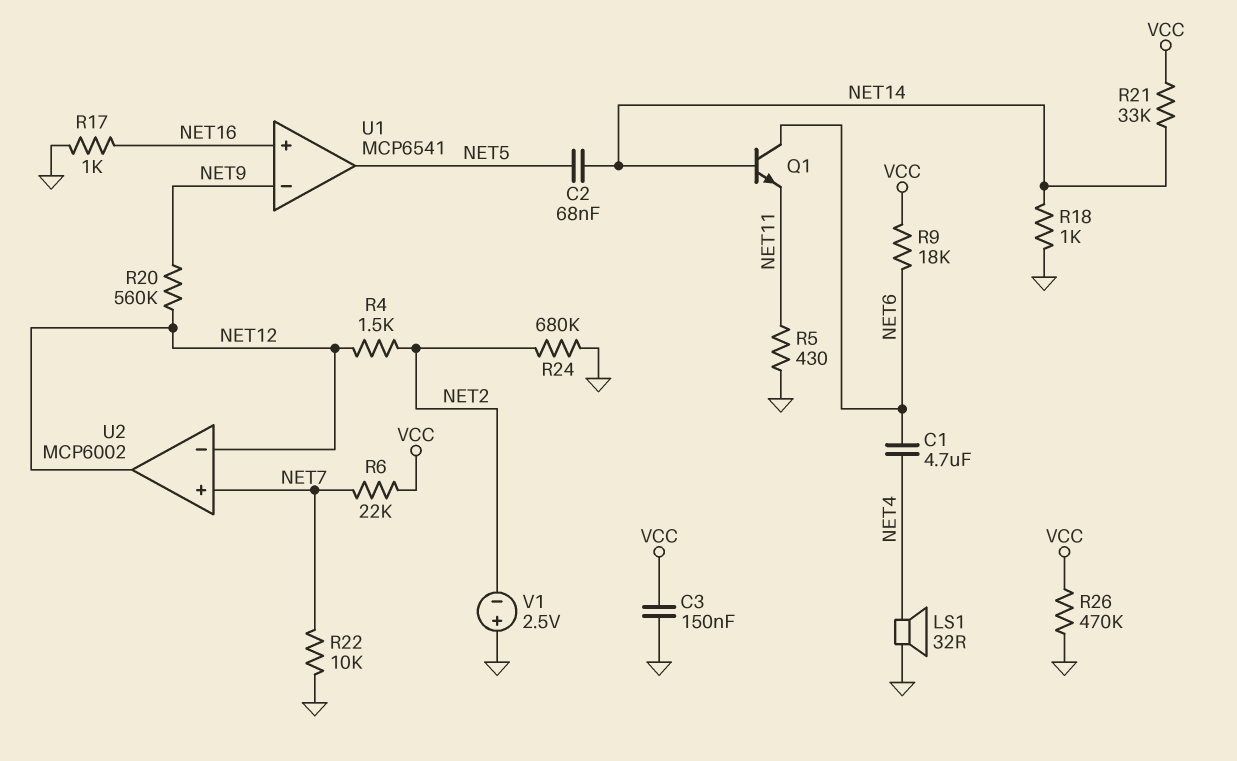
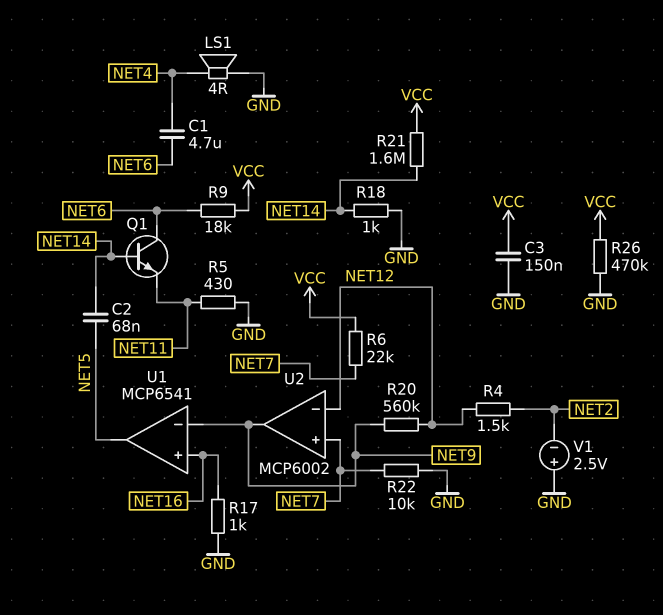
LS1: speaker 32R (GND, NET4) -> speaker 4R (GND, NET4)
R21: 33k (NET14, VCC) -> 1.6M (NET14, VCC)
R24: 680k (GND, NET2) -> none
U2 pin out: NET12 -> NET9

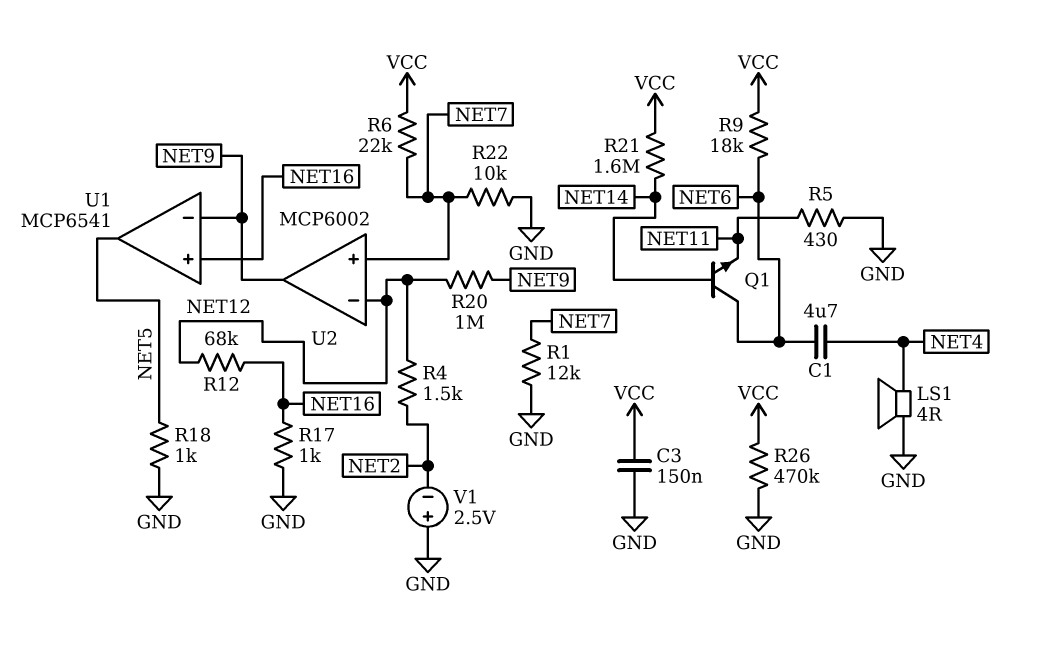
C2: 68nF (NET5, NET14) -> none
R1: none -> 12k (GND, NET7)
R12: none -> 68k (NET12, NET16)
R18: 1k (GND, NET14) -> 1k (GND, NET5)
R20: 560k (NET9, NET12) -> 1M (NET9, NET12)

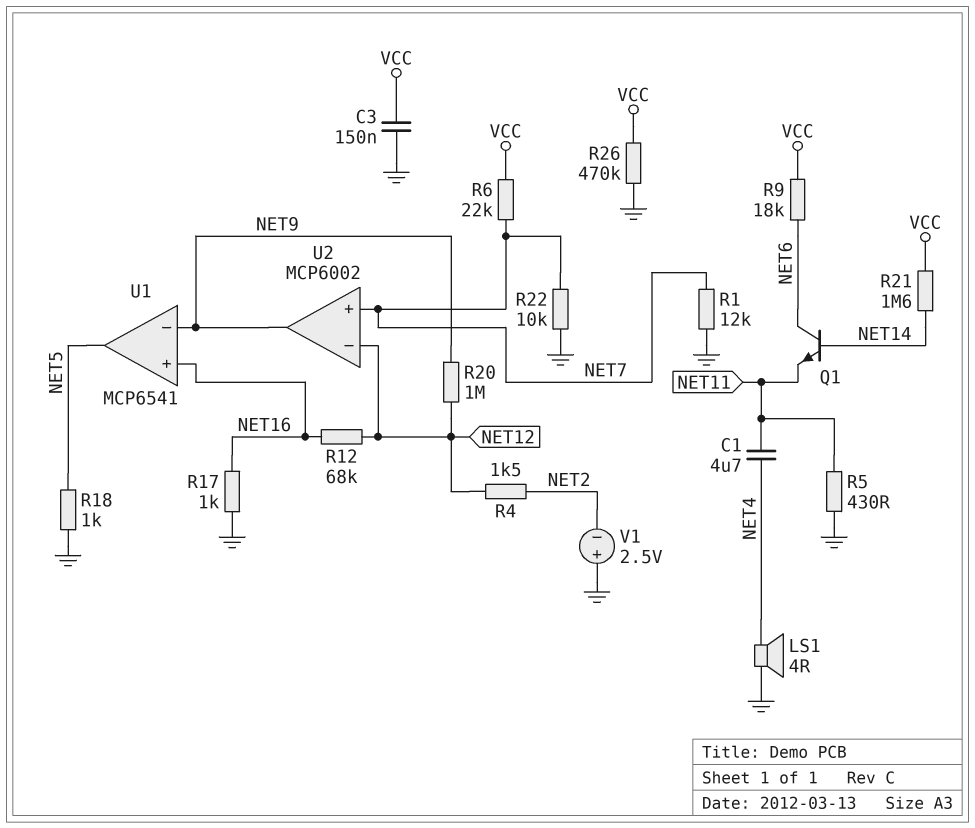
C1: 4.7uF (NET4, NET6) -> 4.7uF (NET4, NET11)

